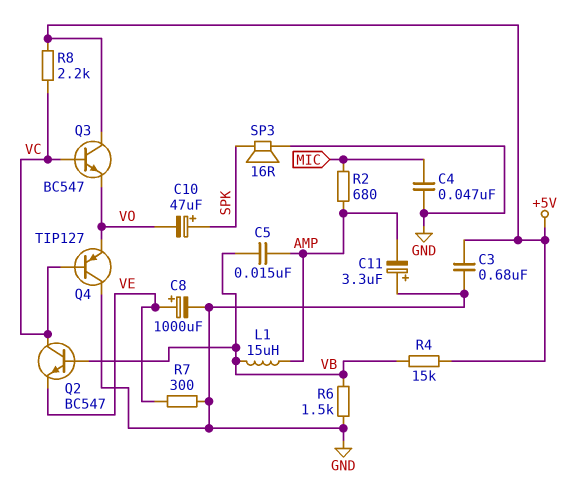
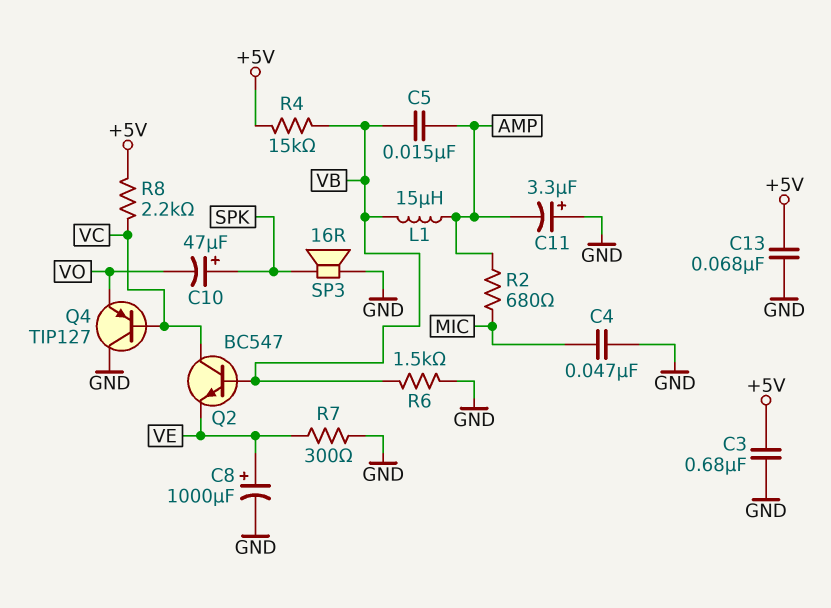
C13: none -> 68nF (+5V, GND)
Q3: NPN BC547 (B VC, C +5V, E VO) -> none

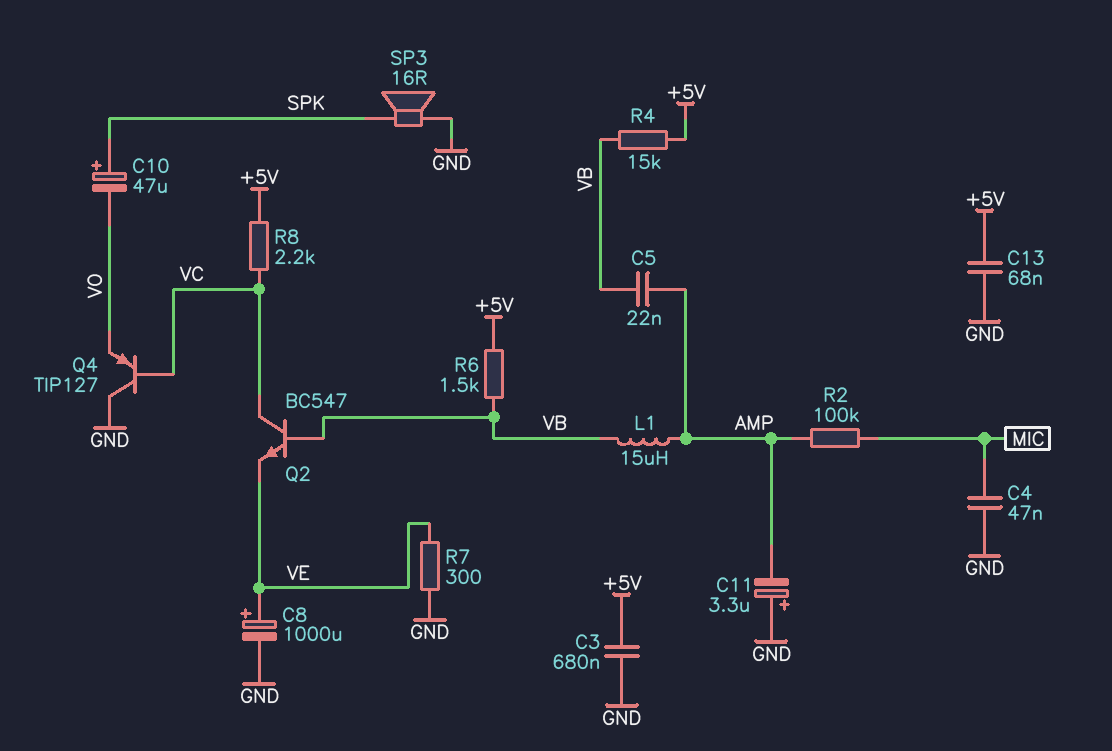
C5: 15nF (AMP, VB) -> 22nF (AMP, VB)
R2: 680 (AMP, MIC) -> 100k (AMP, MIC)
R6: 1.5k (GND, VB) -> 1.5k (+5V, VB)

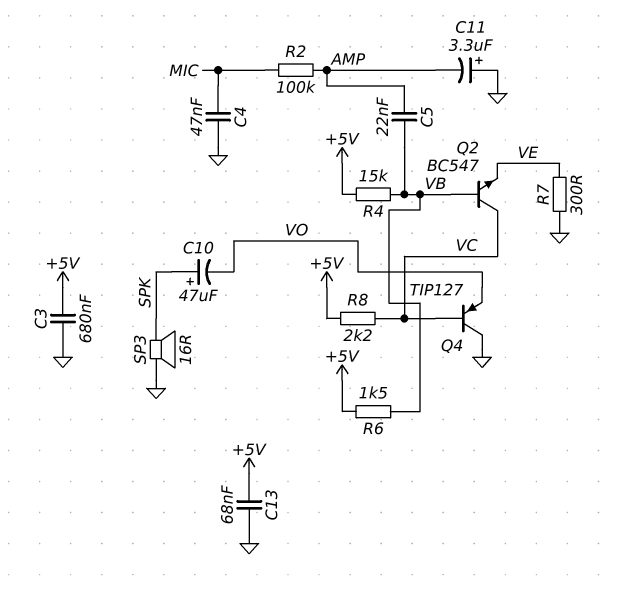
C8: 1000uF (plus VE, minus GND) -> none
L1: 15uH (AMP, VB) -> none

